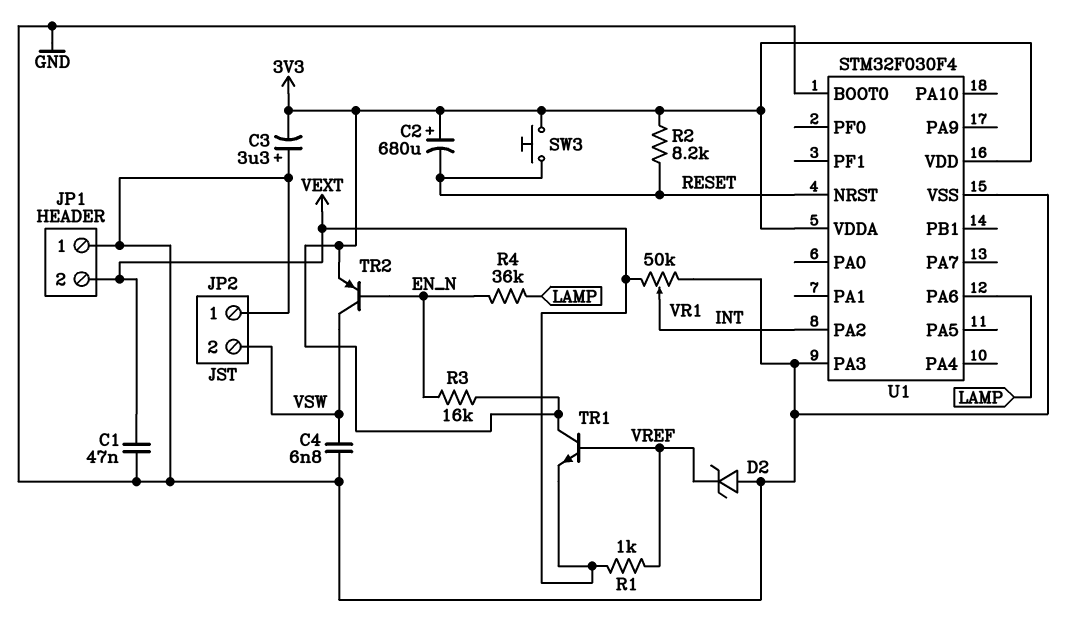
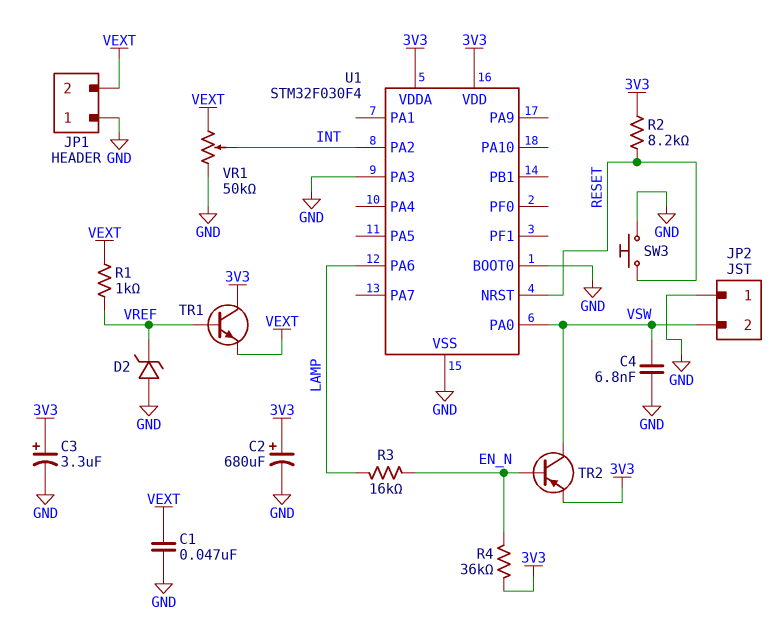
C2: 680uF (plus 3V3, minus RESET) -> 680uF (plus 3V3, minus GND)
C3: 3.3uF (plus GND, minus 3V3) -> 3.3uF (plus 3V3, minus GND)
R3: 16k (3V3, EN_N) -> 16k (EN_N, LAMP)
R4: 36k (EN_N, LAMP) -> 36k (3V3, EN_N)
SW3: button (3V3, RESET) -> button (GND, RESET)
U1 pin PA0: none -> VSW

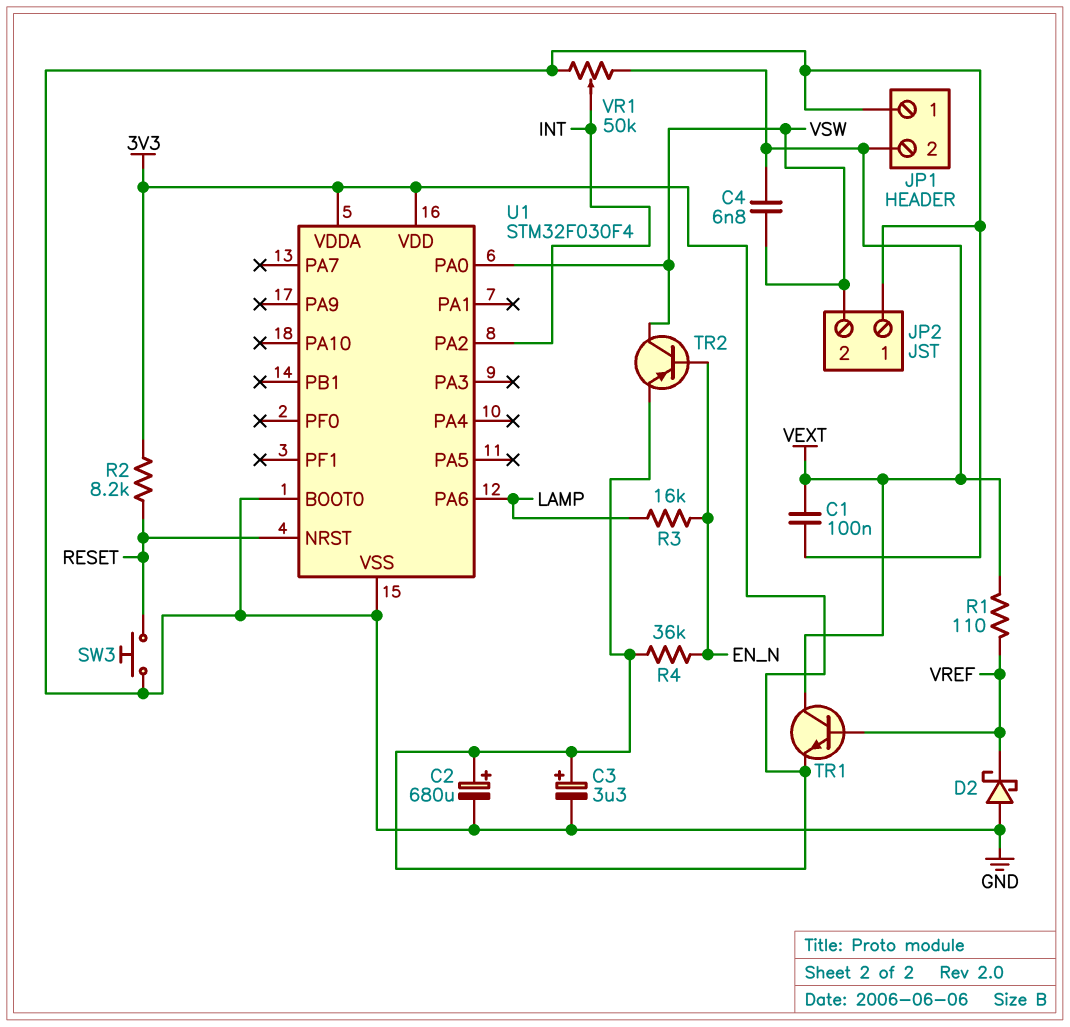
C1: 47nF (GND, VEXT) -> 100nF (GND, VEXT)
C4: 6.8nF (GND, VSW) -> 6.8nF (VEXT, VSW)
D2: zener (A GND, K VREF) -> schottky (A GND, K VREF)
R1: 1k (VEXT, VREF) -> 110 (VEXT, VREF)
TR1: NPN (B VREF, C 3V3, E VEXT) -> NPN (B VREF, C VEXT, E 3V3)
U1 pin PA3: GND -> none

